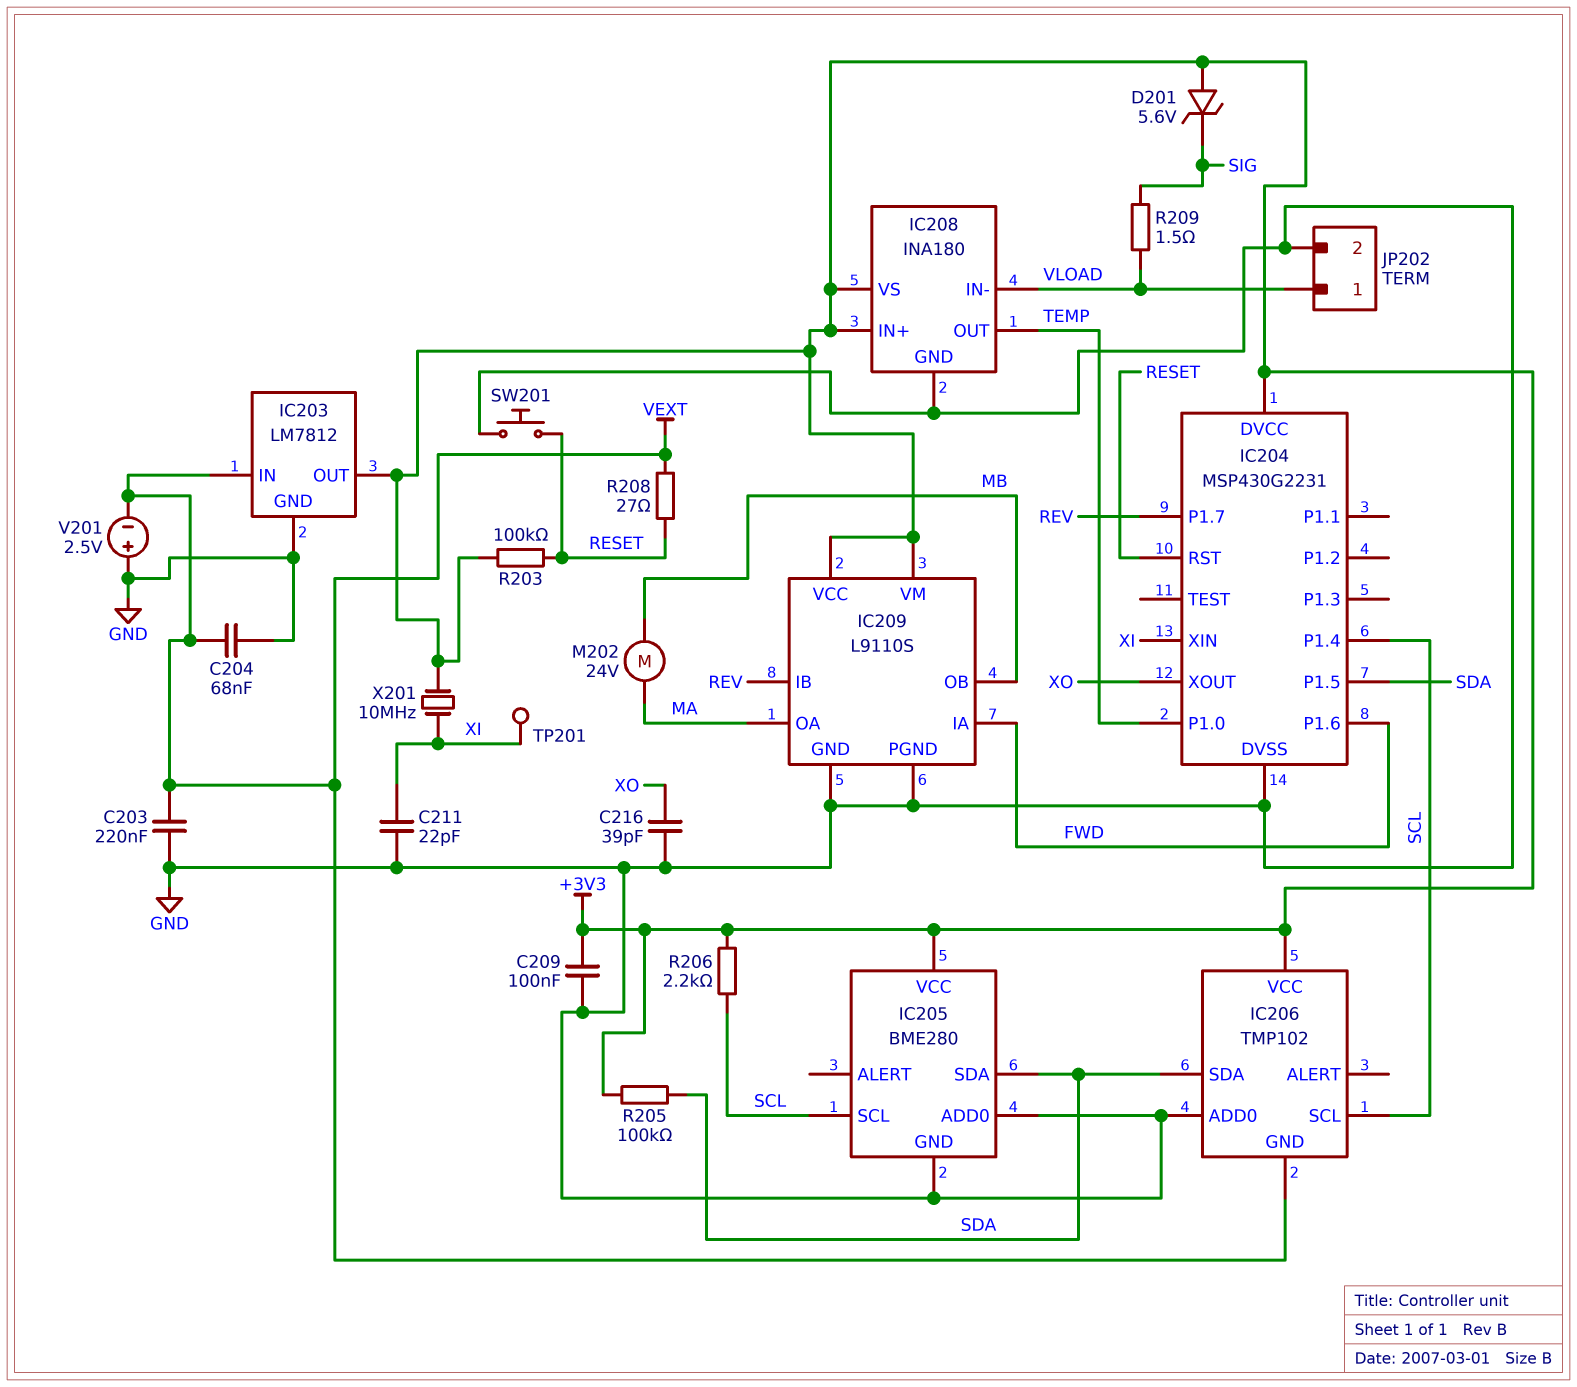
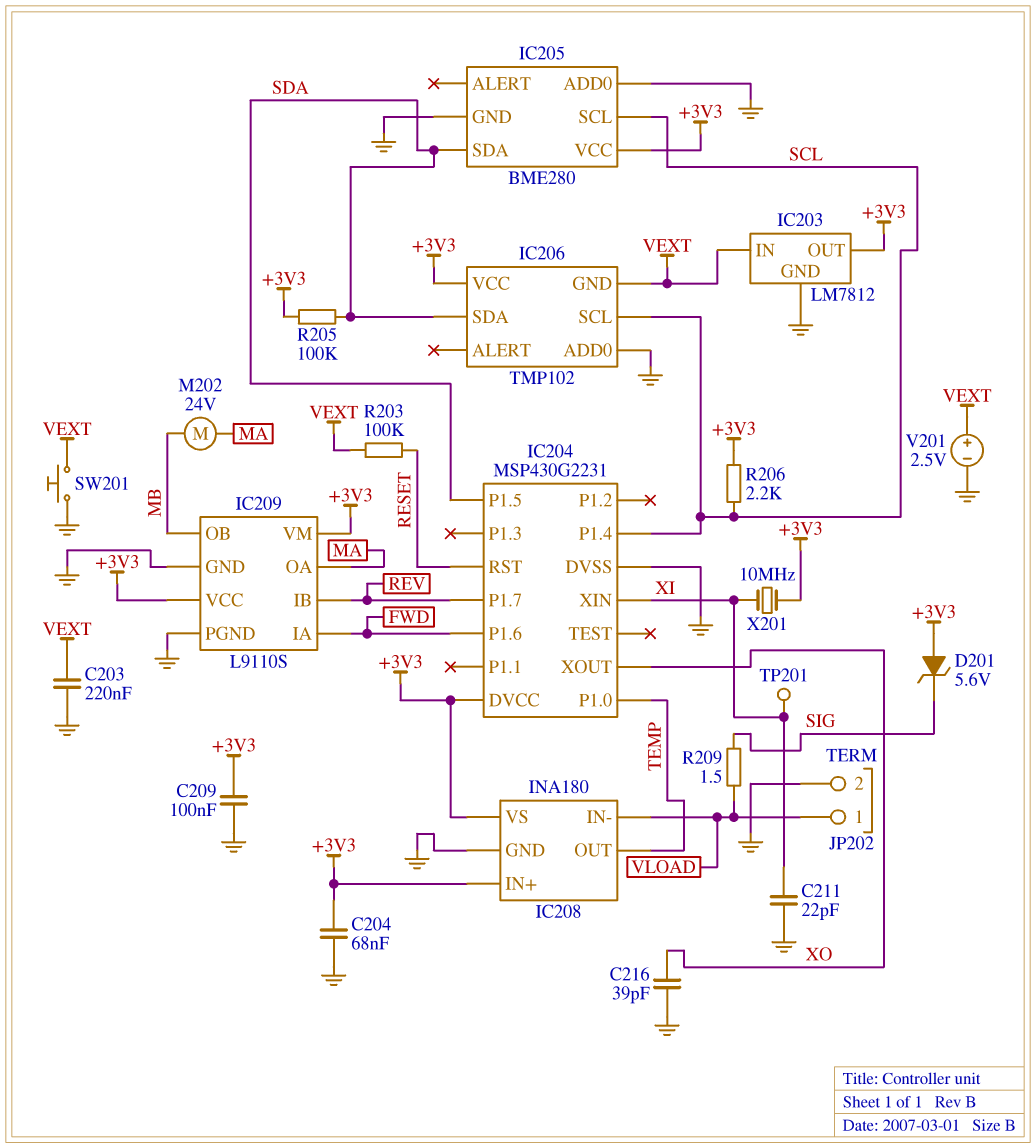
C204: 68nF (GND, VEXT) -> 68nF (+3V3, GND)
R203: 100k (+3V3, RESET) -> 100k (RESET, VEXT)
R208: 27 (RESET, VEXT) -> none
SW201: button (GND, RESET) -> button (GND, VEXT)
V201: 2.5V (plus GND, minus VEXT) -> 2.5V (plus VEXT, minus GND)

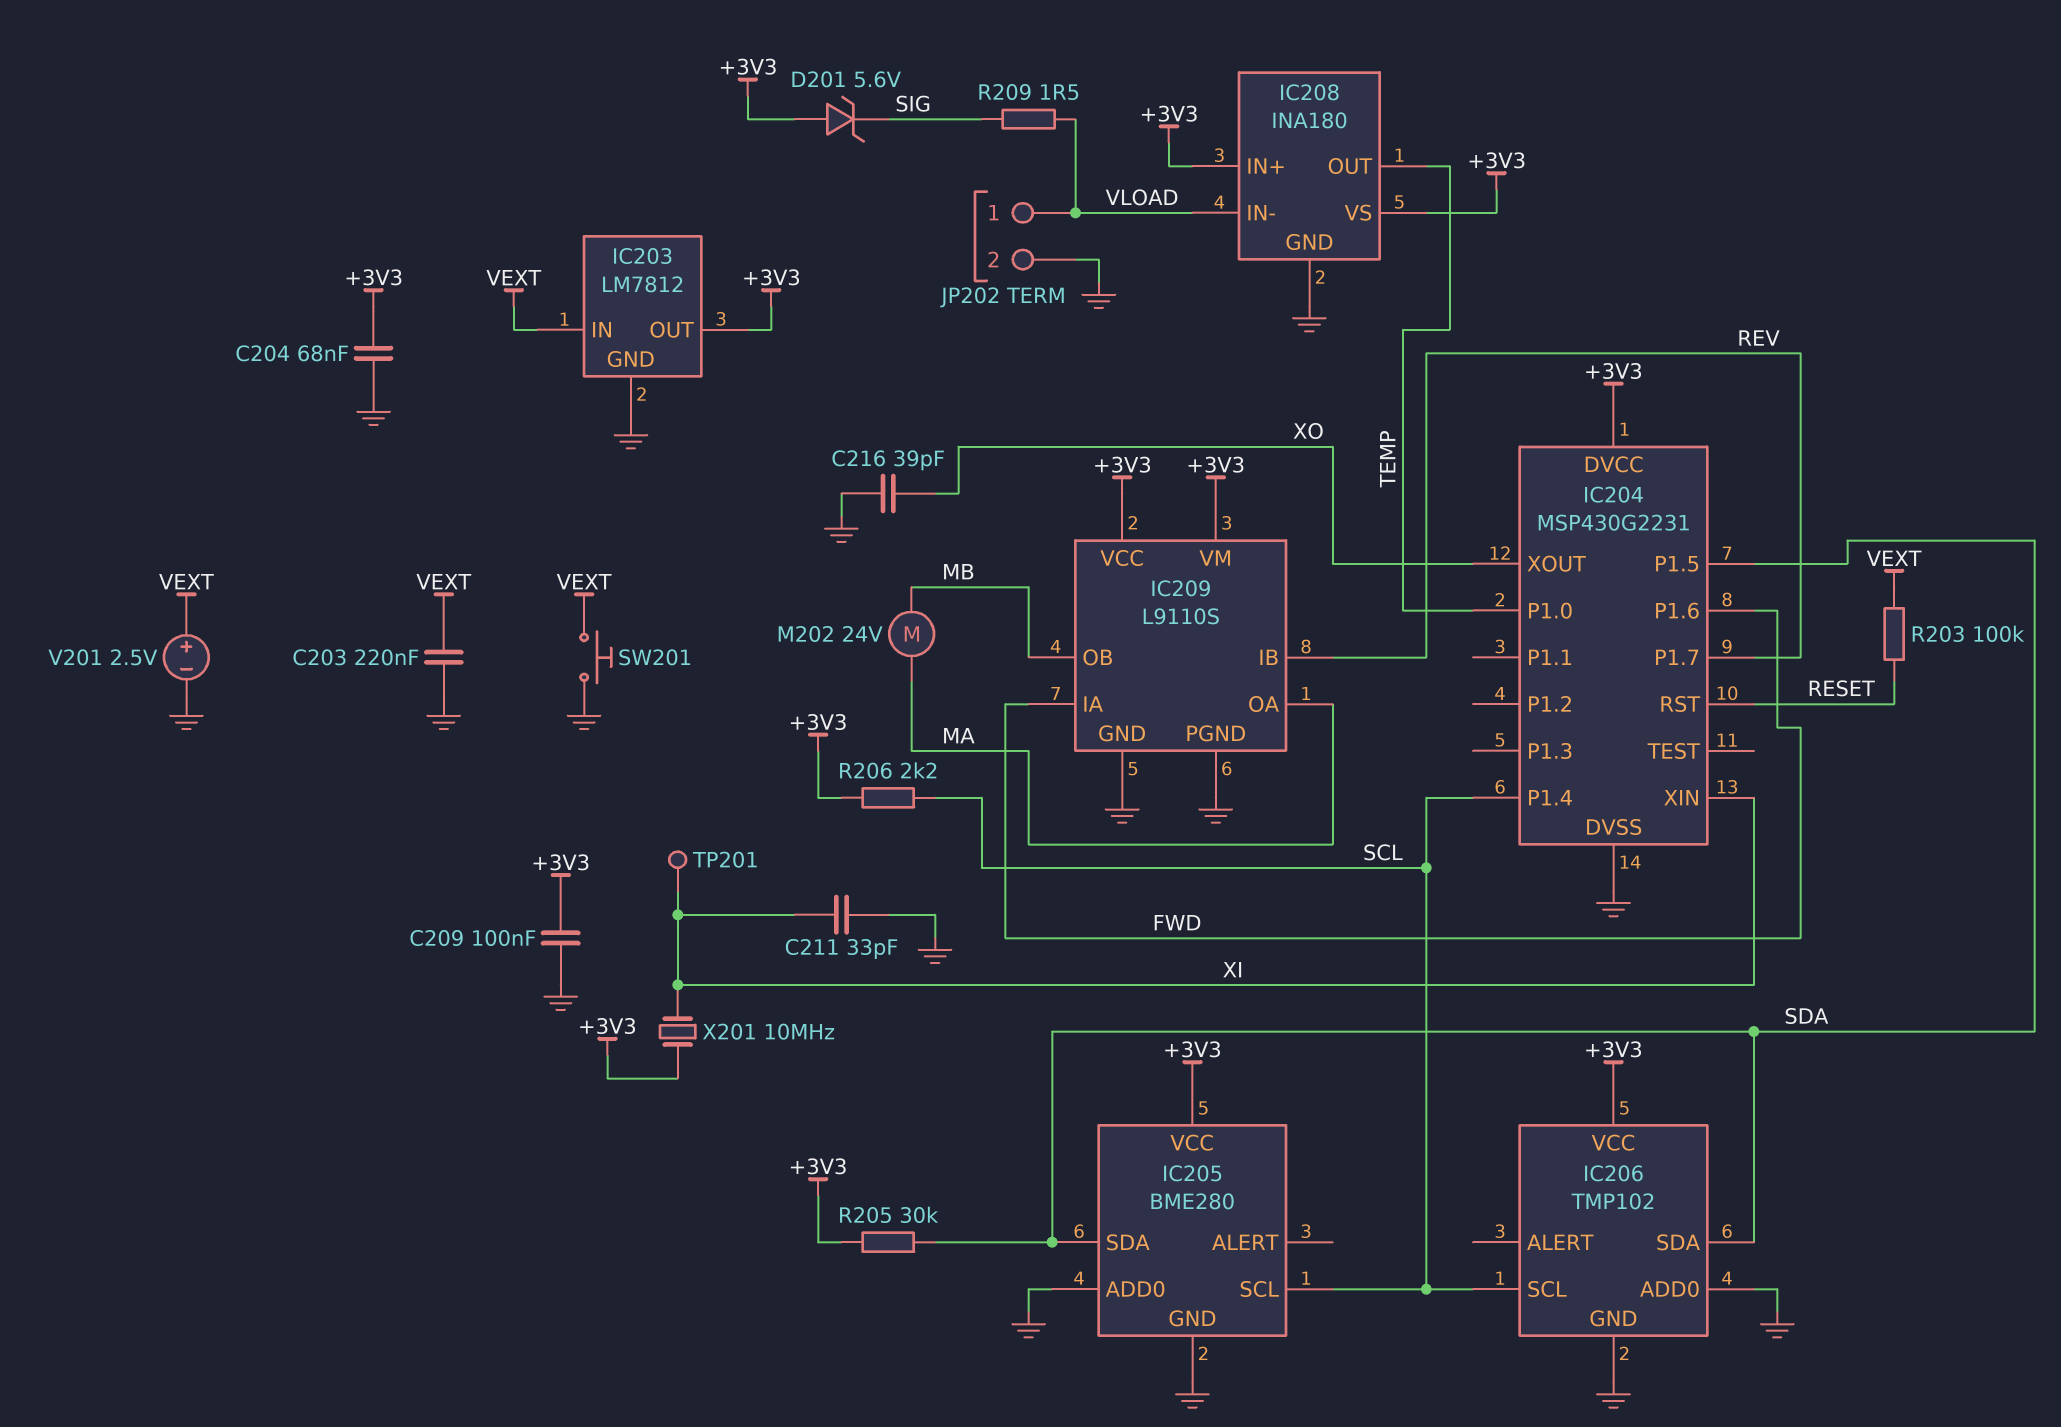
C211: 22pF (GND, XI) -> 33pF (GND, XI)
IC206 pin GND: VEXT -> GND
R205: 100k (+3V3, SDA) -> 30k (+3V3, SDA)

